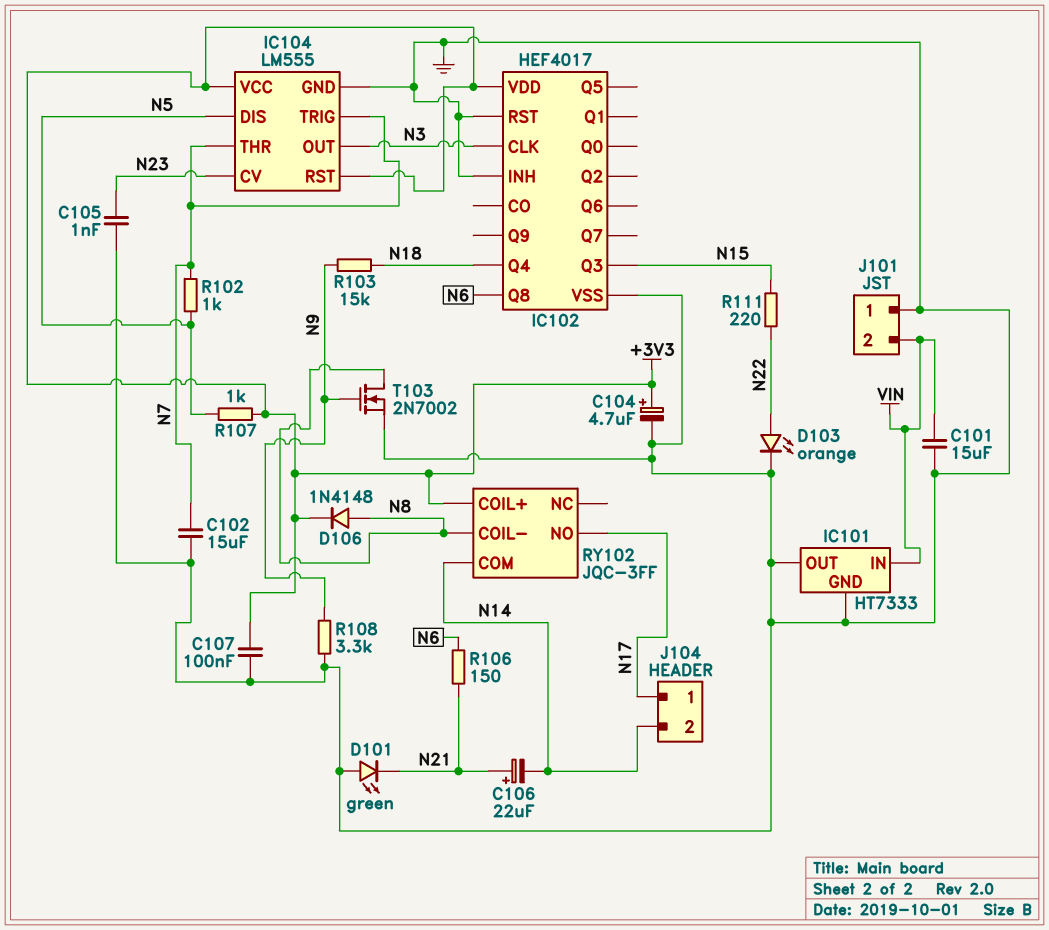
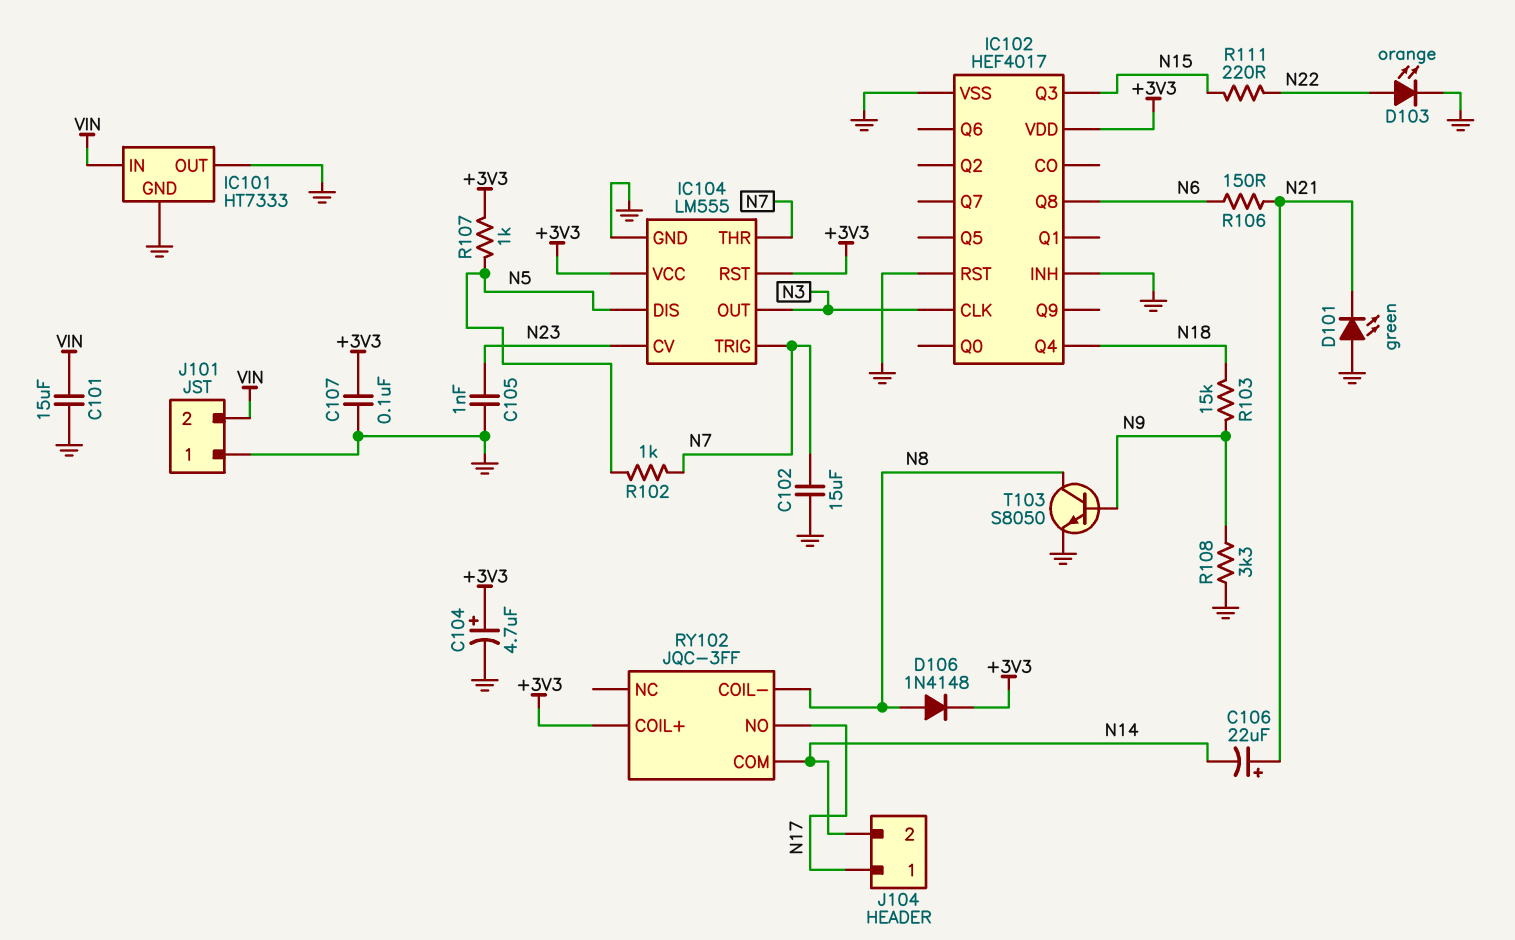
T103: NMOS 2N7002 (G N9, D N8, S GND) -> NPN S8050 (B N9, C N8, E GND)

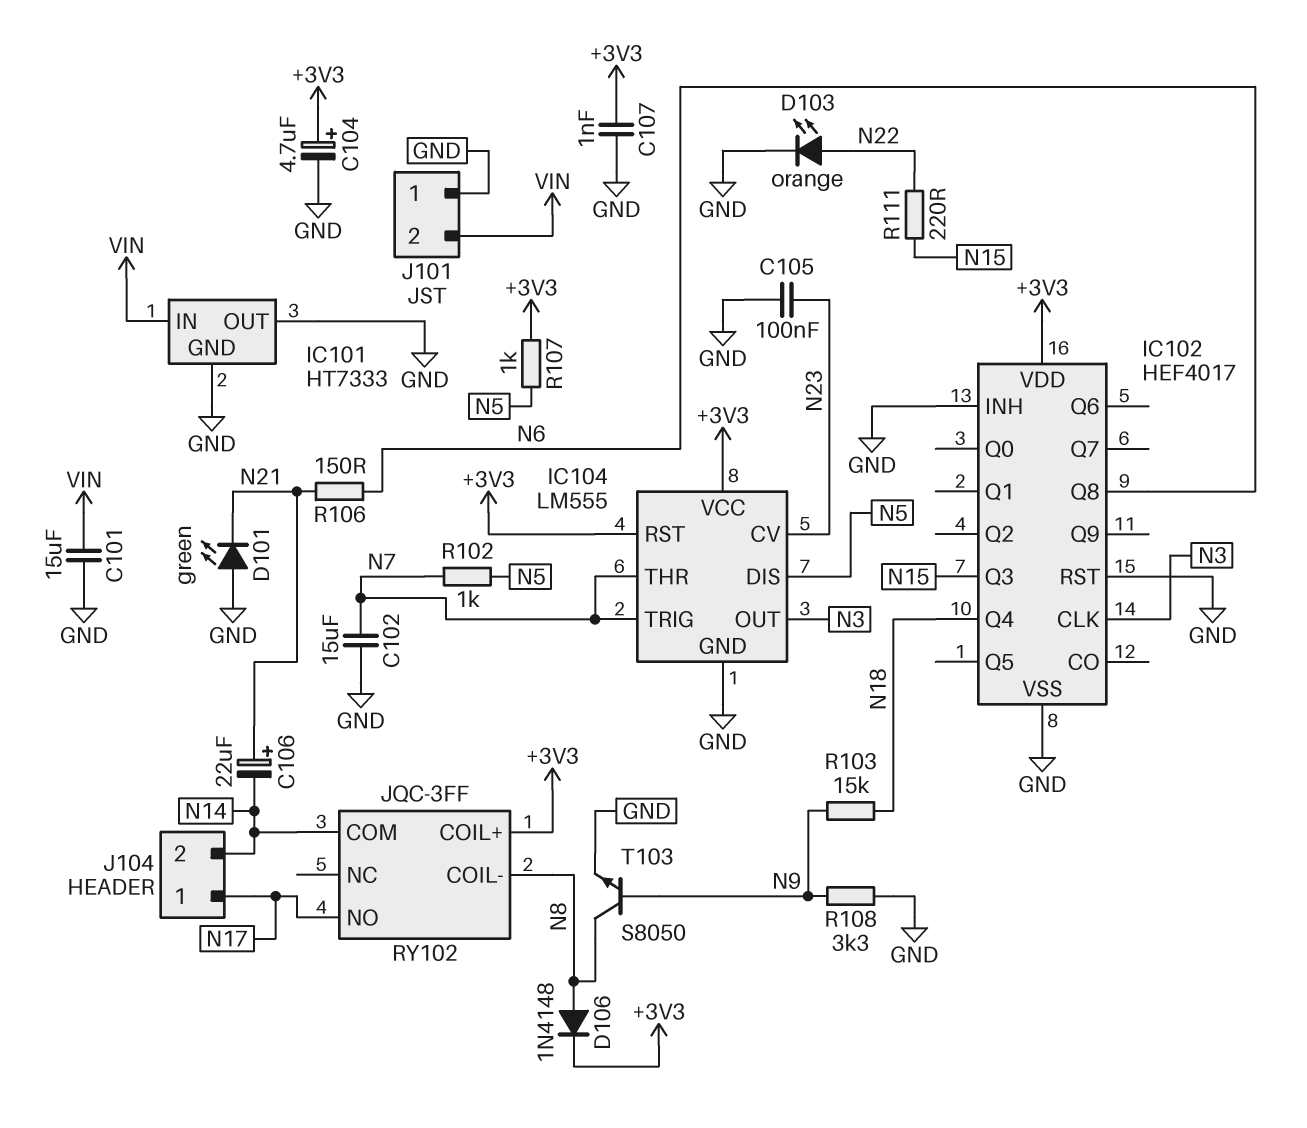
C105: 1nF (GND, N23) -> 100nF (GND, N23)
C107: 100nF (+3V3, GND) -> 1nF (+3V3, GND)

